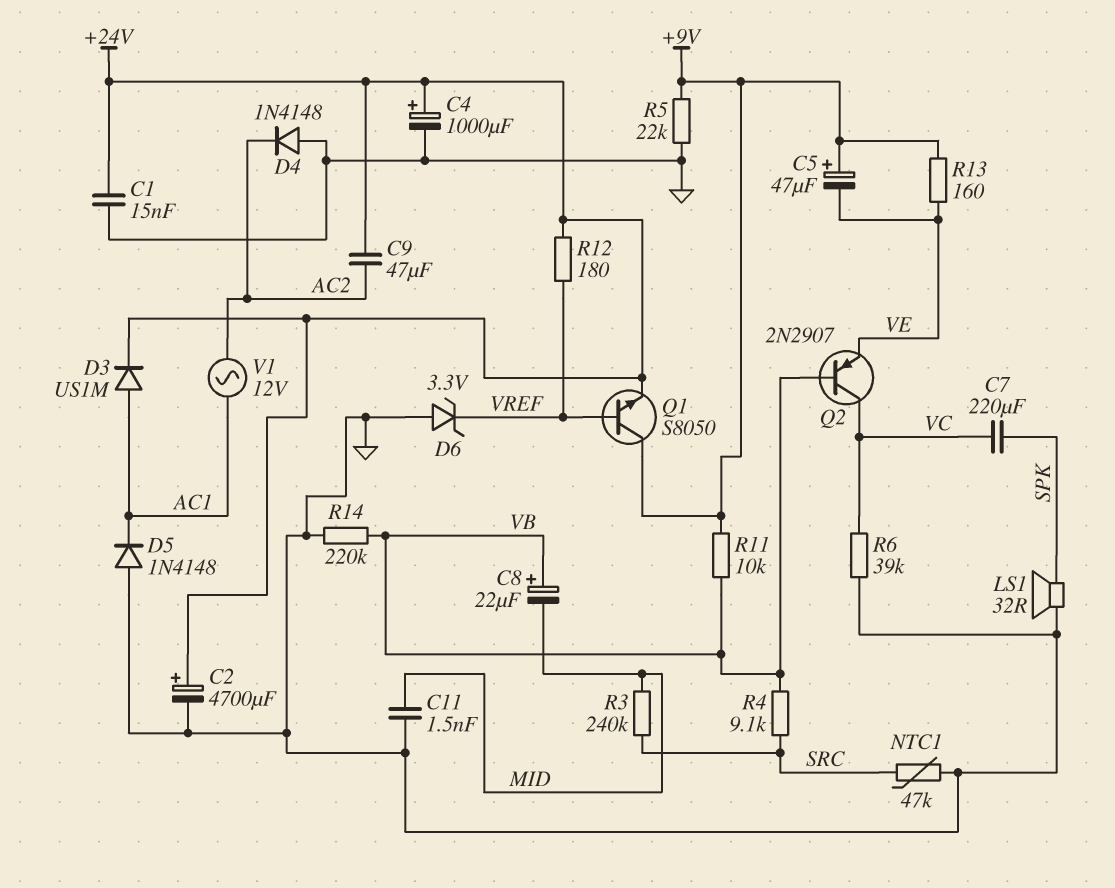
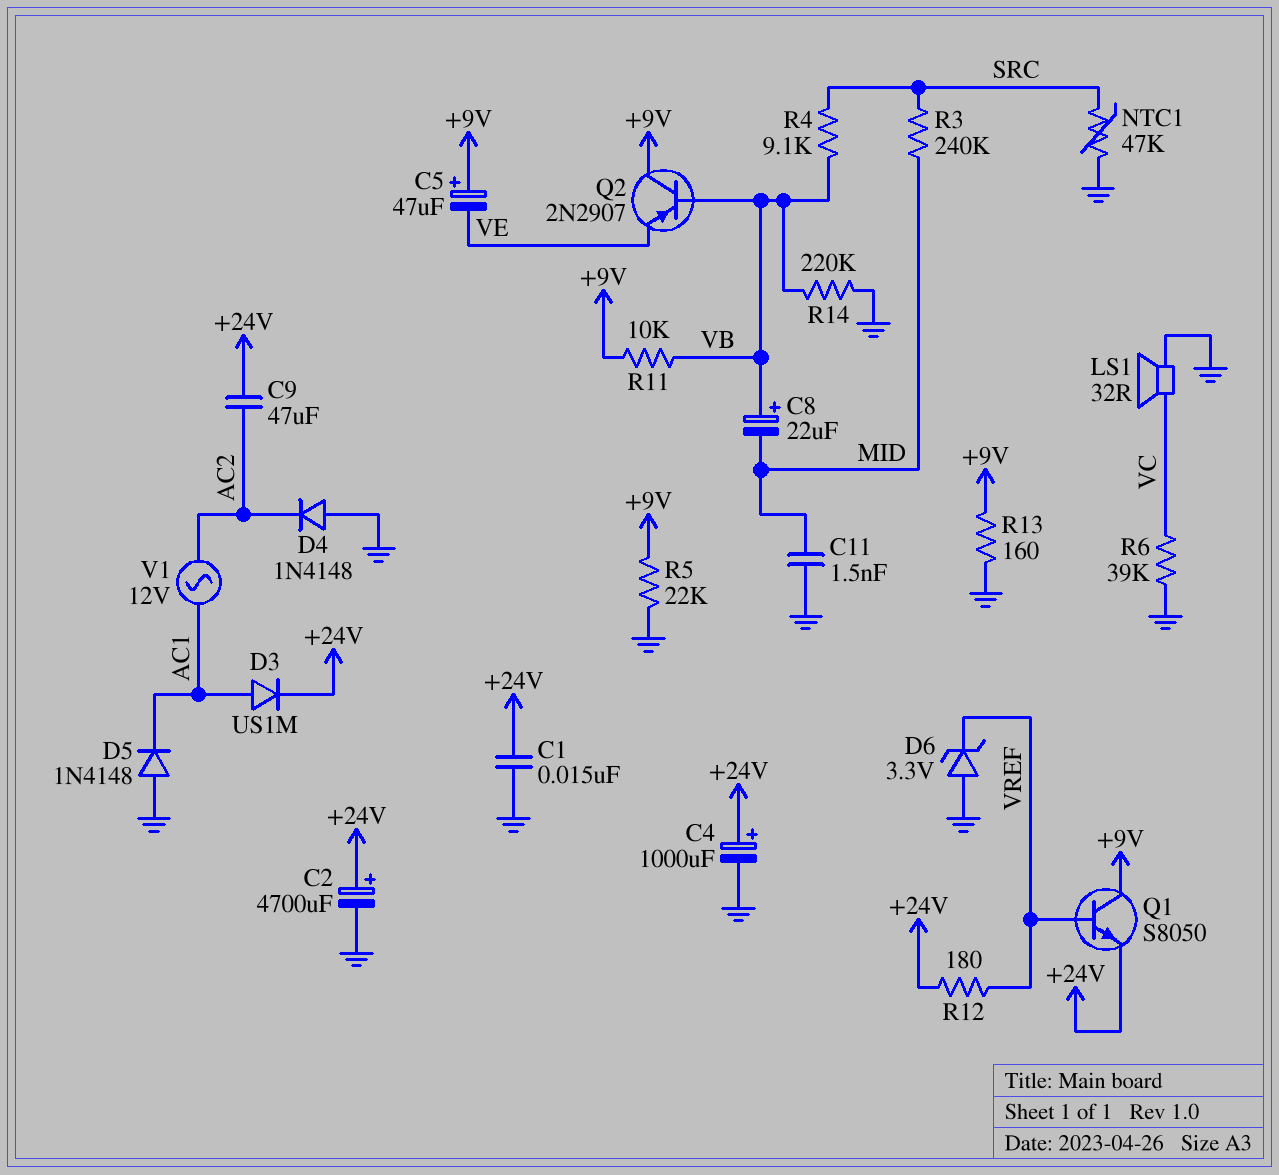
C7: 220uF (SPK, VC) -> none
LS1: speaker 32R (GND, SPK) -> speaker 32R (GND, VC)
Q2: PNP 2N2907 (B VB, C VC, E VE) -> PNP 2N2907 (B VB, C +9V, E VE)
R13: 160 (+9V, VE) -> 160 (+9V, GND)

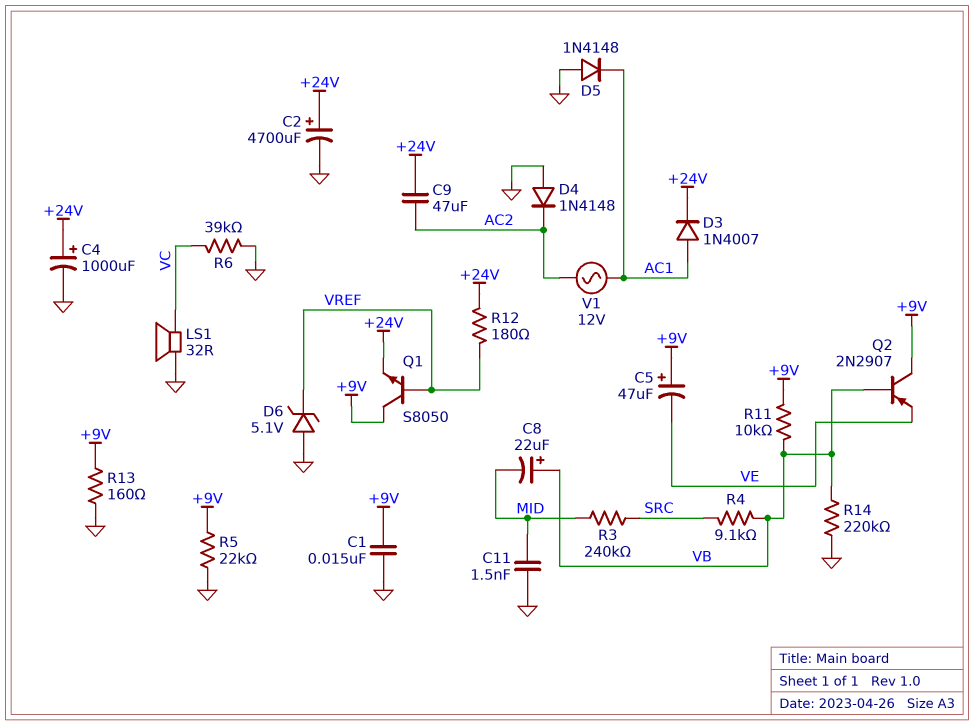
C1: 15nF (+24V, GND) -> 15nF (+9V, GND)
D3: diode US1M (A AC1, K +24V) -> diode 1N4007 (A AC1, K +24V)
D6: zener 3.3V (A GND, K VREF) -> zener 5.1V (A GND, K VREF)
NTC1: 47k (GND, SRC) -> none

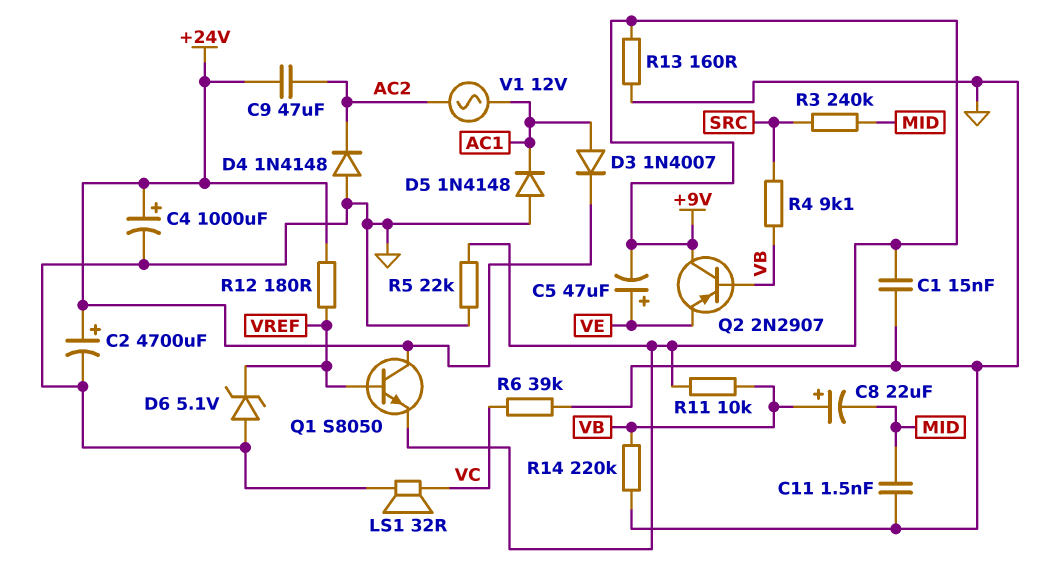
C5: 47uF (plus +9V, minus VE) -> 47uF (plus VE, minus +9V)
Q1: NPN S8050 (B VREF, C +9V, E +24V) -> NPN S8050 (B VREF, C +24V, E +9V)

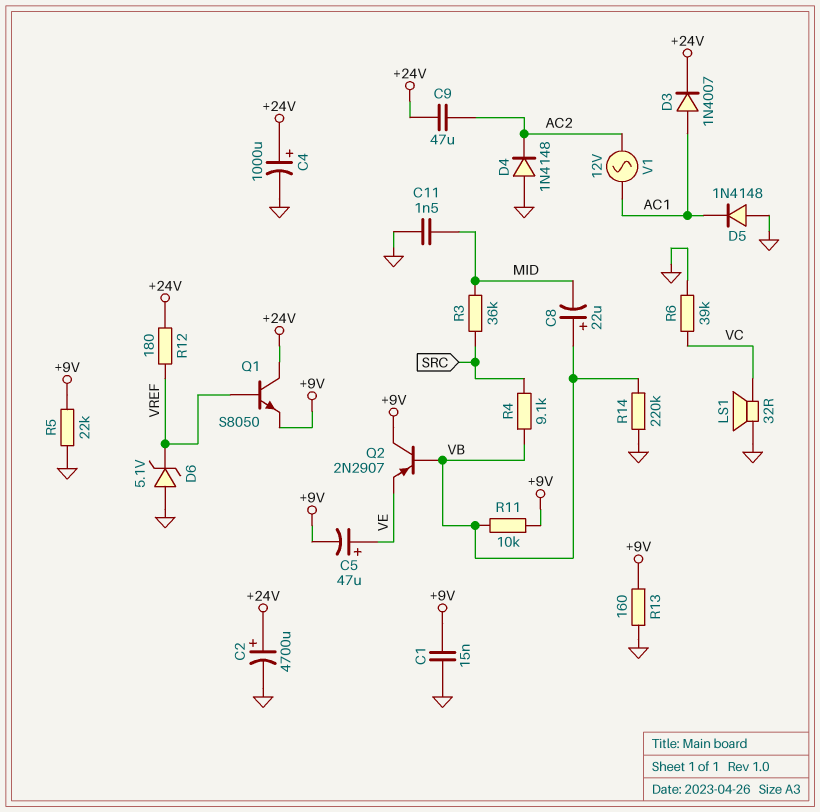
R3: 240k (MID, SRC) -> 36k (MID, SRC)

